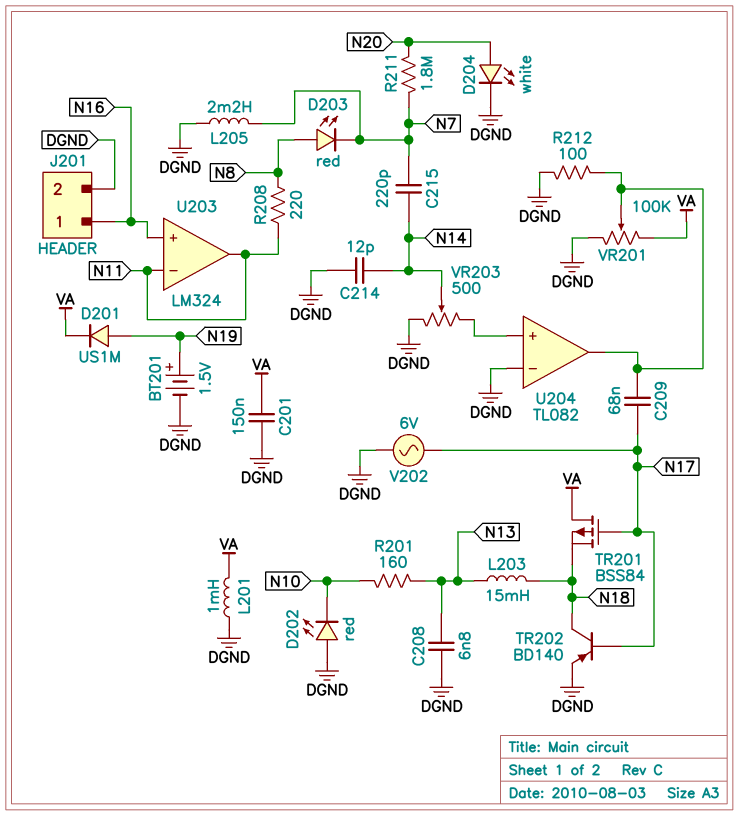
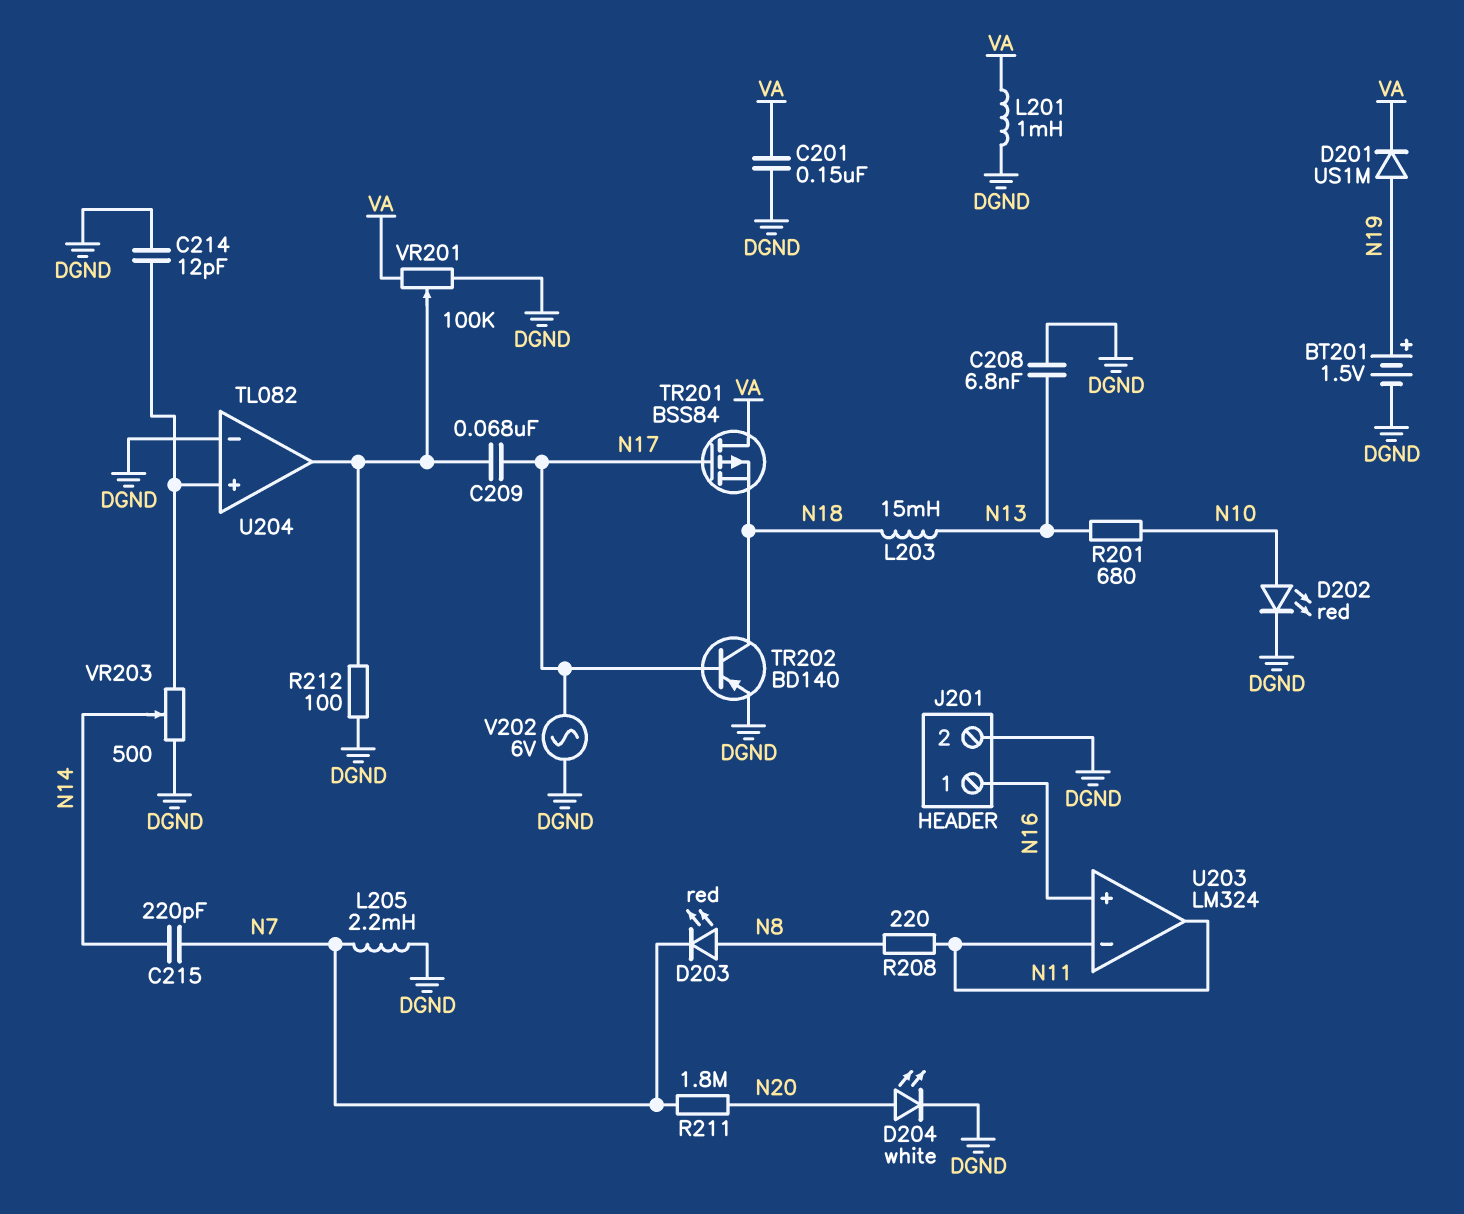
C214: 12pF (DGND, N14) -> 12pF (DGND, U204/in+)
D202: LED red (A DGND, K N10) -> LED red (A N10, K DGND)
R201: 160 (N10, N13) -> 680 (N10, N13)

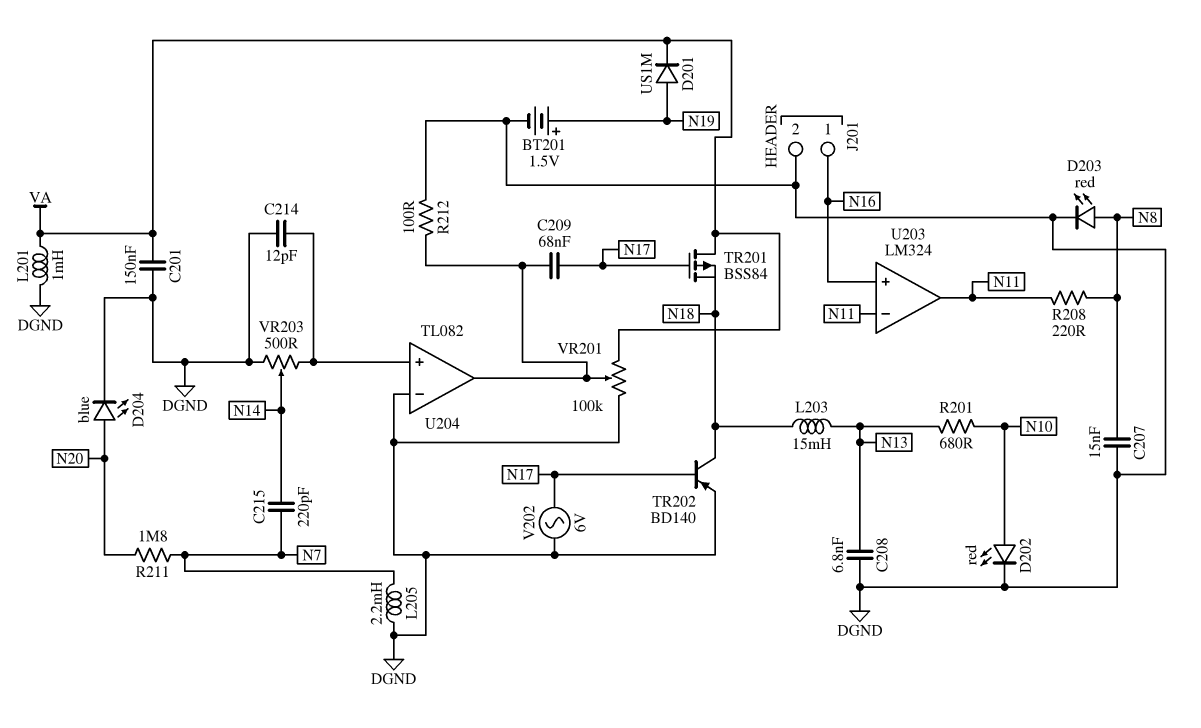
C207: none -> 15nF (DGND, N8)
D203: LED red (A N8, K N7) -> LED red (A N8, K DGND)
D204: LED white (A N20, K DGND) -> LED blue (A N20, K DGND)

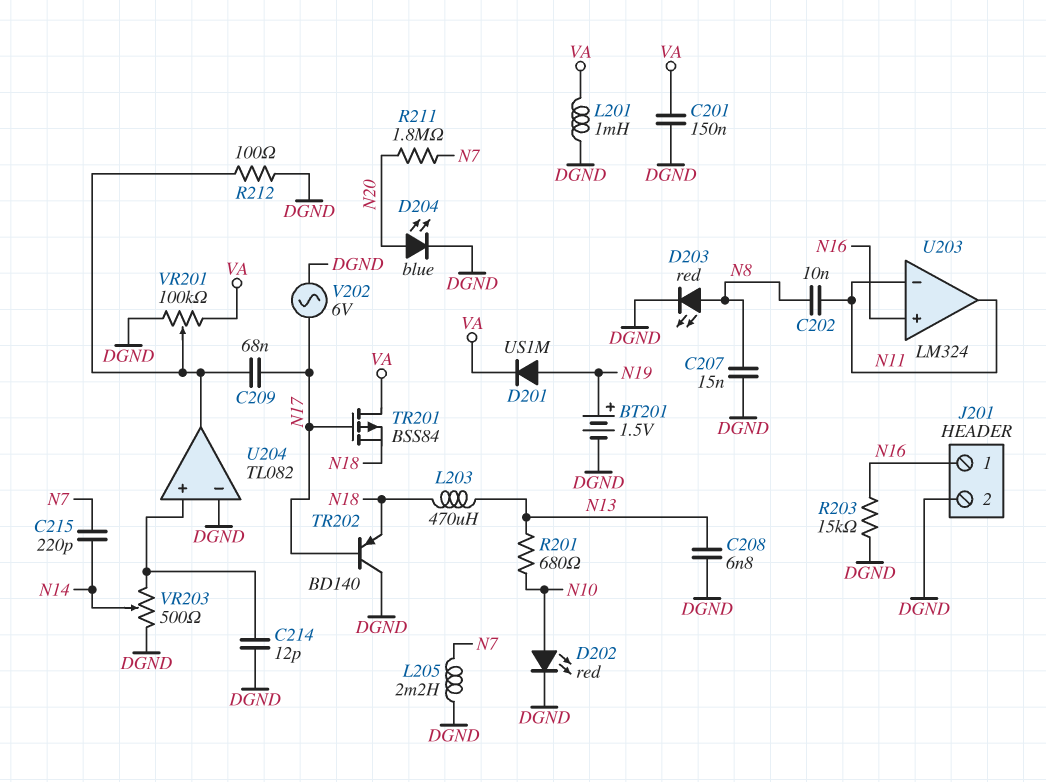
C202: none -> 10nF (N8, N11)
L203: 15mH (N13, N18) -> 470uH (N13, N18)
R203: none -> 15k (DGND, N16)
R208: 220 (N8, N11) -> none
TR202: PNP BD140 (B N17, C N18, E DGND) -> PNP BD140 (B N17, C DGND, E N18)

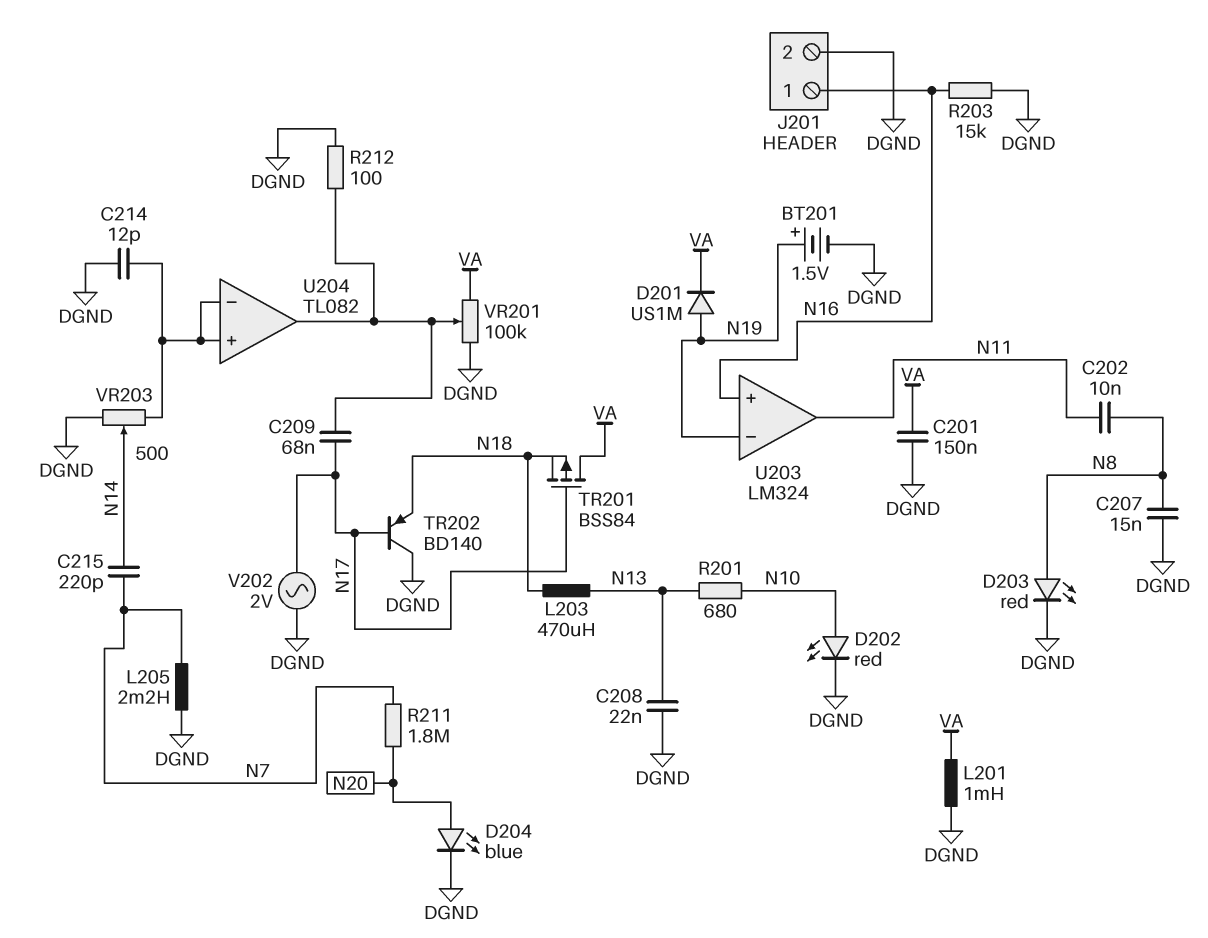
C208: 6.8nF (DGND, N13) -> 22nF (DGND, N13)
U203 pin in-: N11 -> N19
U204 pin in-: DGND -> U204/in+
V202: AC 6V (DGND, N17) -> AC 2V (DGND, N17)

